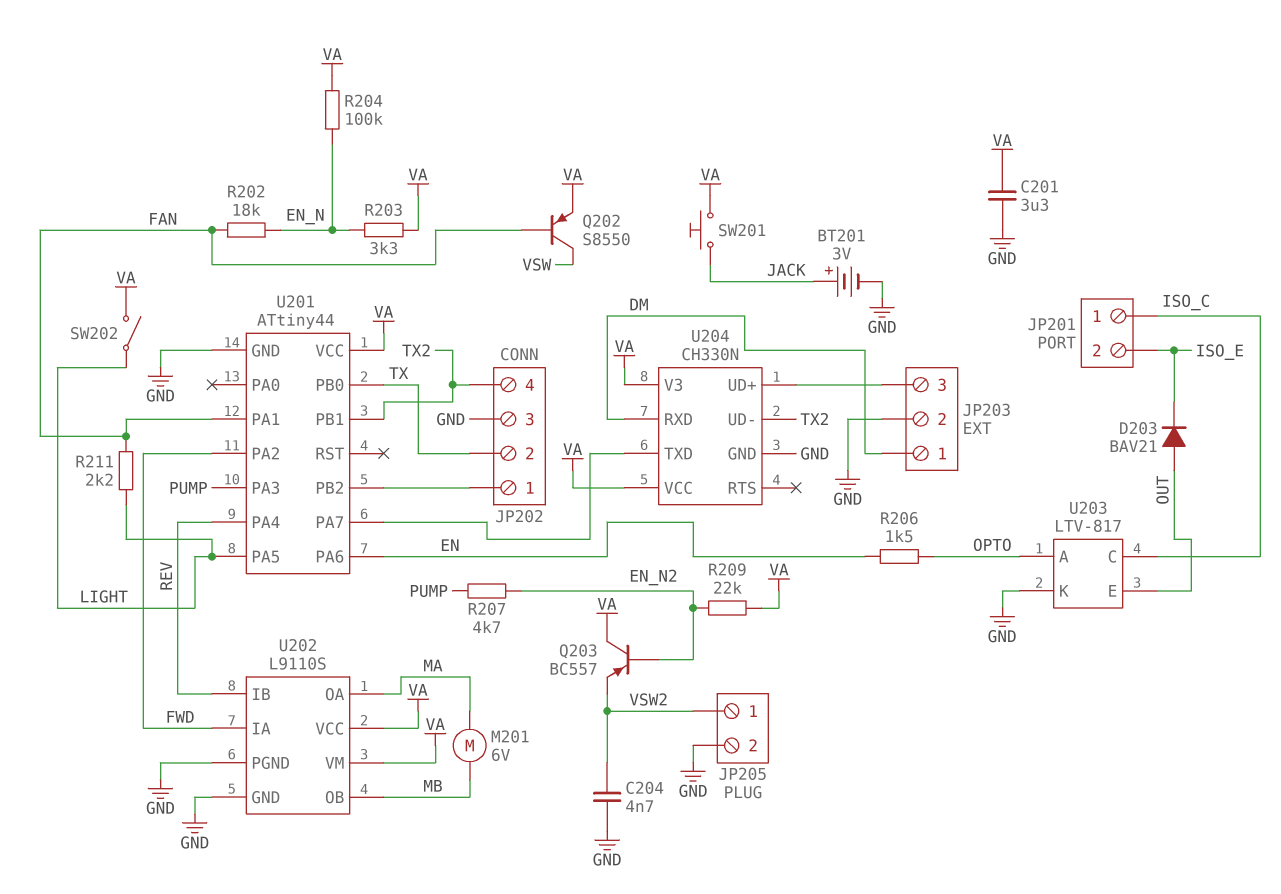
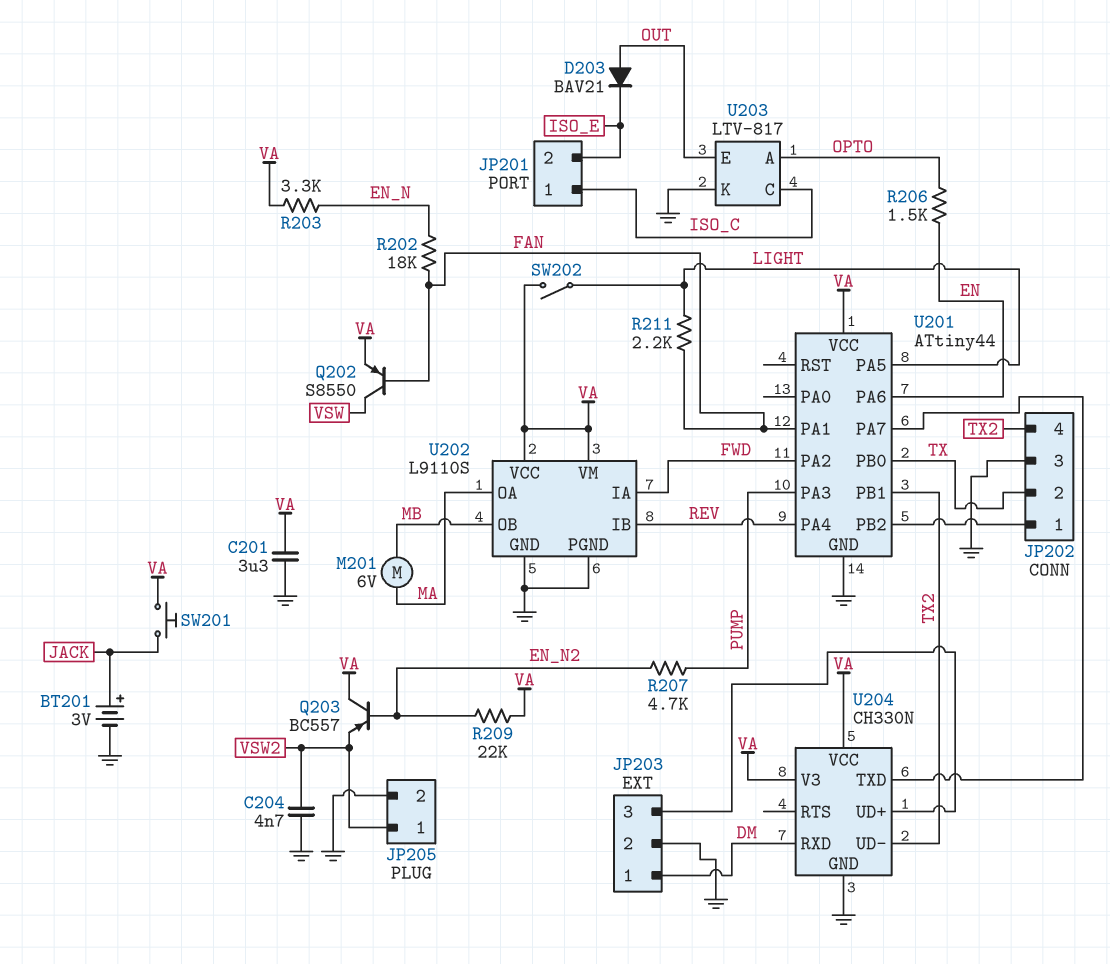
R204: 100k (EN_N, VA) -> none

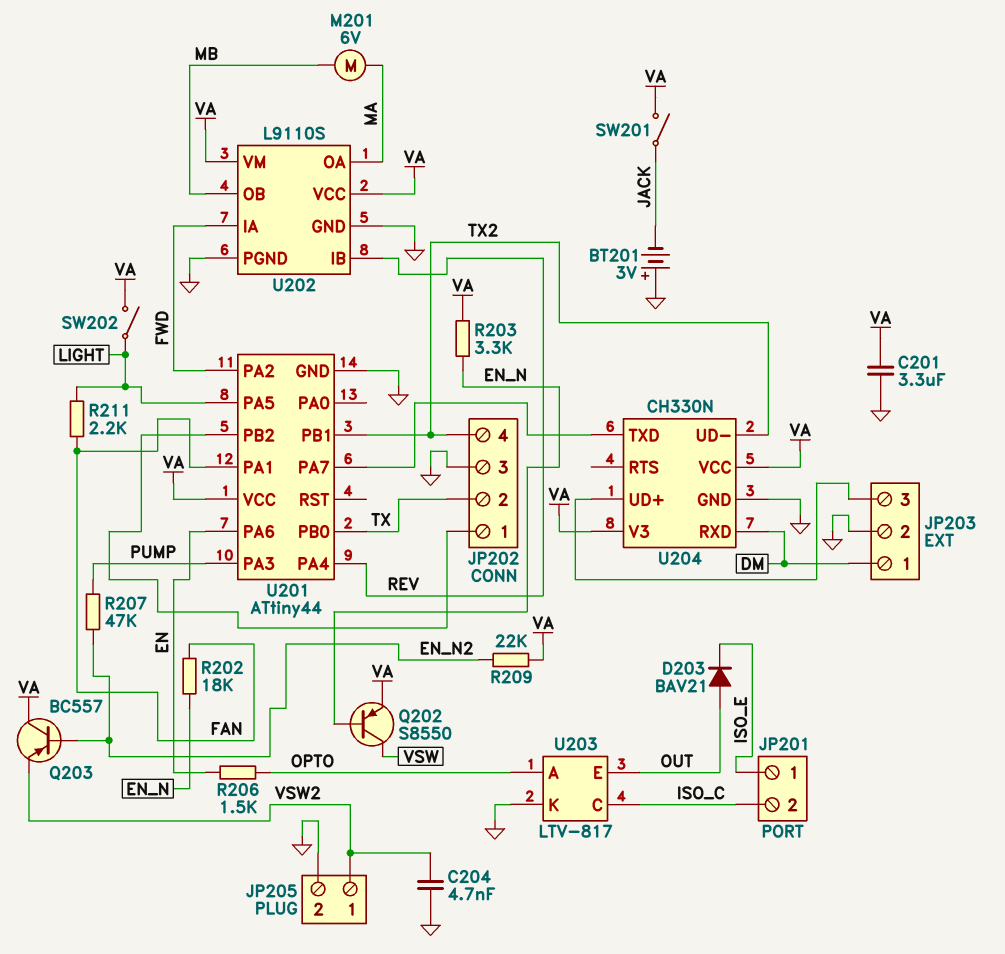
BT201: 3V (plus JACK, minus GND) -> 3V (plus GND, minus JACK)
JP201 pin 1: ISO_C -> ISO_E
JP201 pin 2: ISO_E -> ISO_C
Q202: PNP S8550 (B FAN, C VSW, E VA) -> PNP S8550 (B EN_N, C VSW, E VA)
R207: 4.7k (EN_N2, PUMP) -> 47k (EN_N2, PUMP)
SW201: button (JACK, VA) -> switch (JACK, VA)

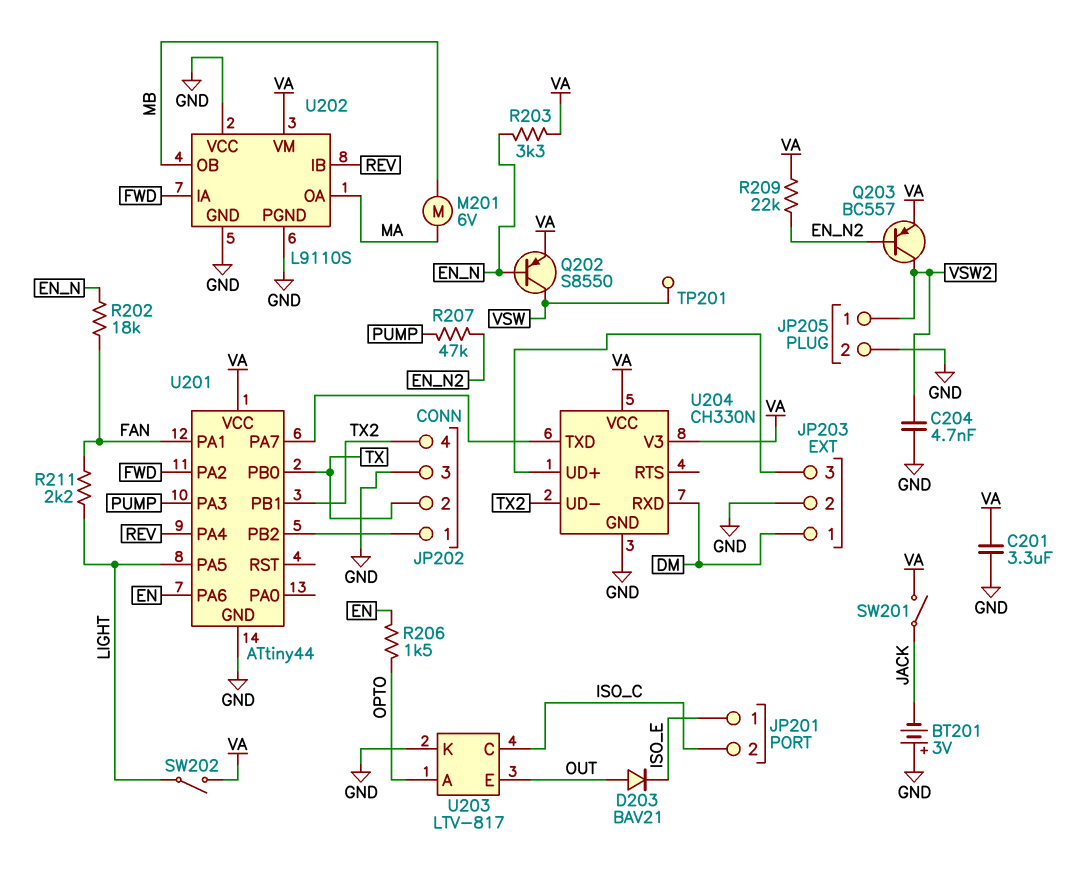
Q203: PNP BC557 (B EN_N2, C VA, E VSW2) -> PNP BC557 (B EN_N2, C VSW2, E VA)
TP201: none -> test point (VSW)
U202 pin VCC: VA -> GND

